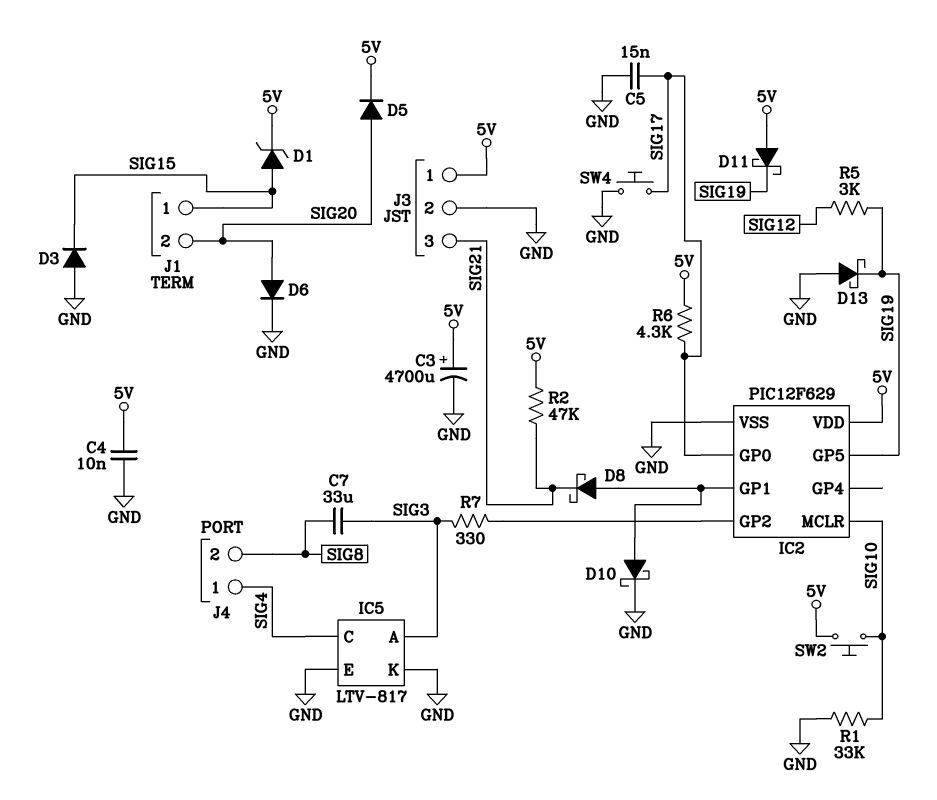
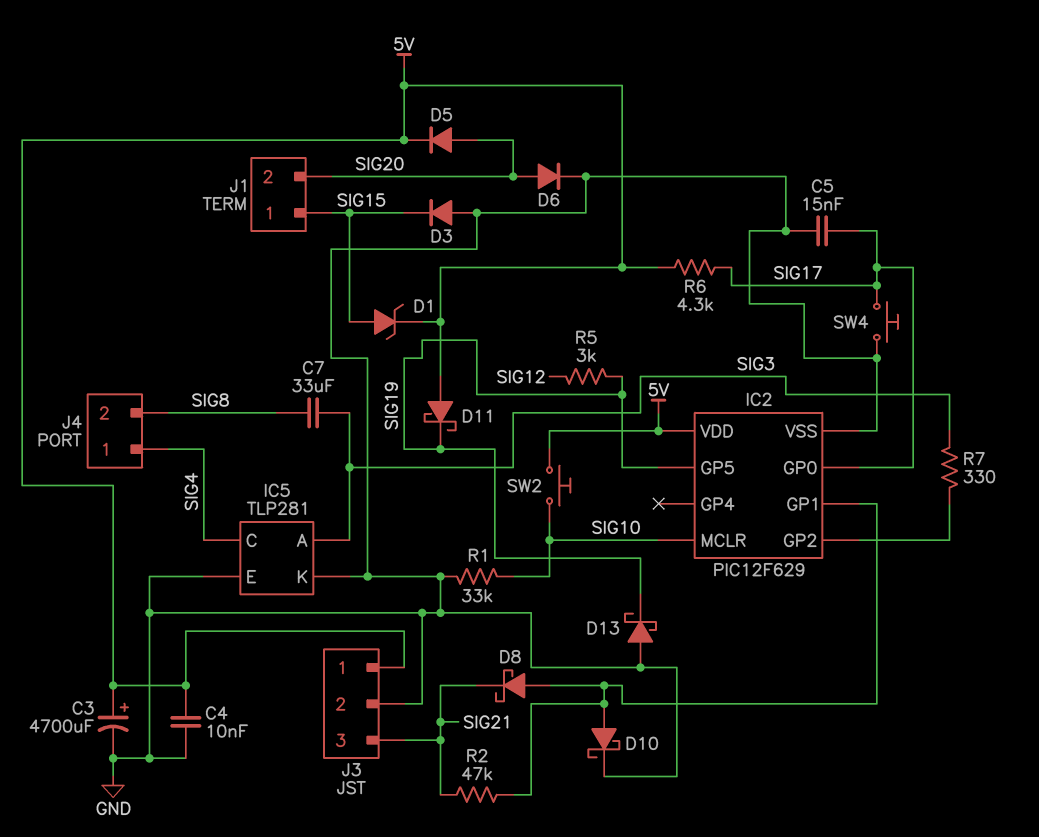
IC5: LTV-817 -> TLP281
R2: 47k (5V, SIG21) -> 47k (IC2/GP1, SIG21)

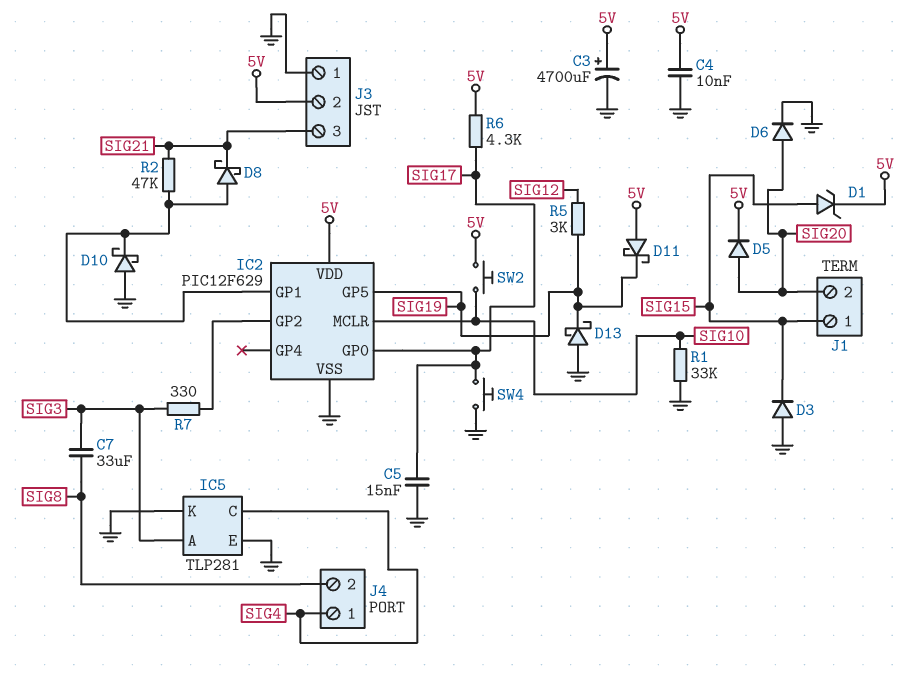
D10: schottky (A IC2/GP1, K GND) -> schottky (A GND, K IC2/GP1)
J3 pin 1: 5V -> GND
J3 pin 2: GND -> 5V

